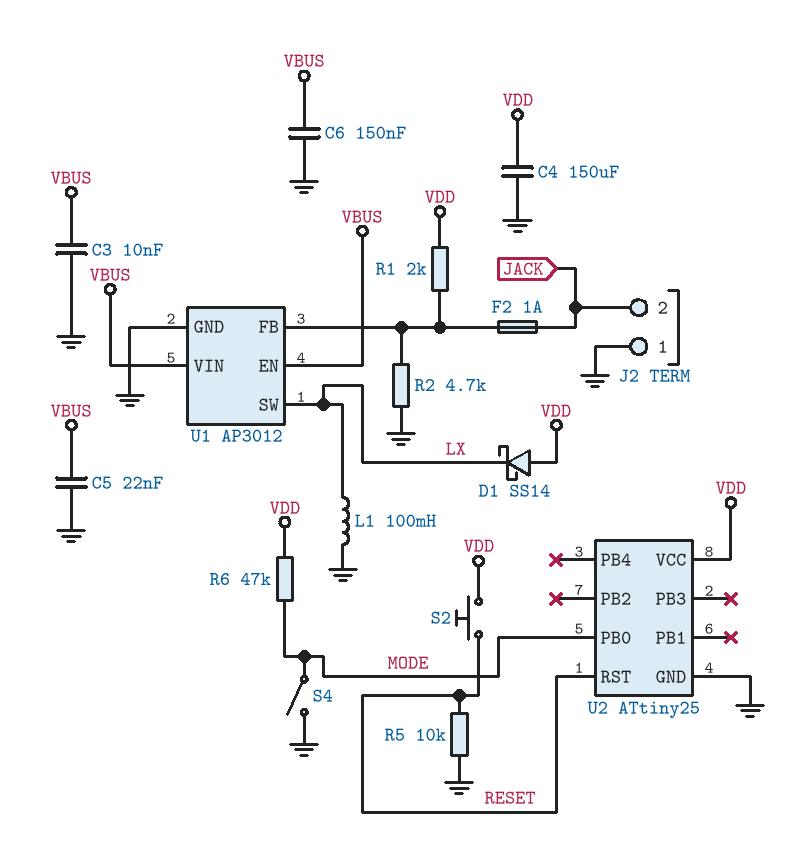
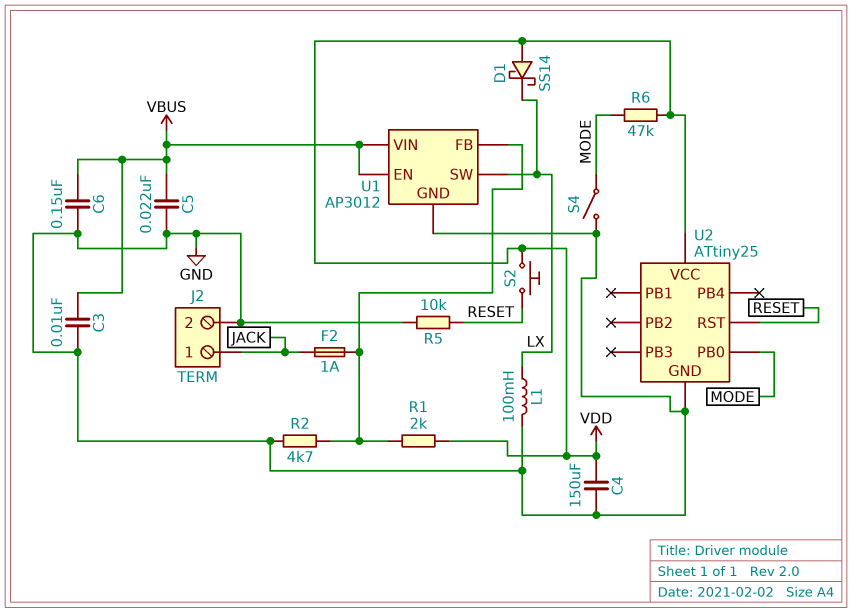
J2 pin 1: GND -> JACK
J2 pin 2: JACK -> GND

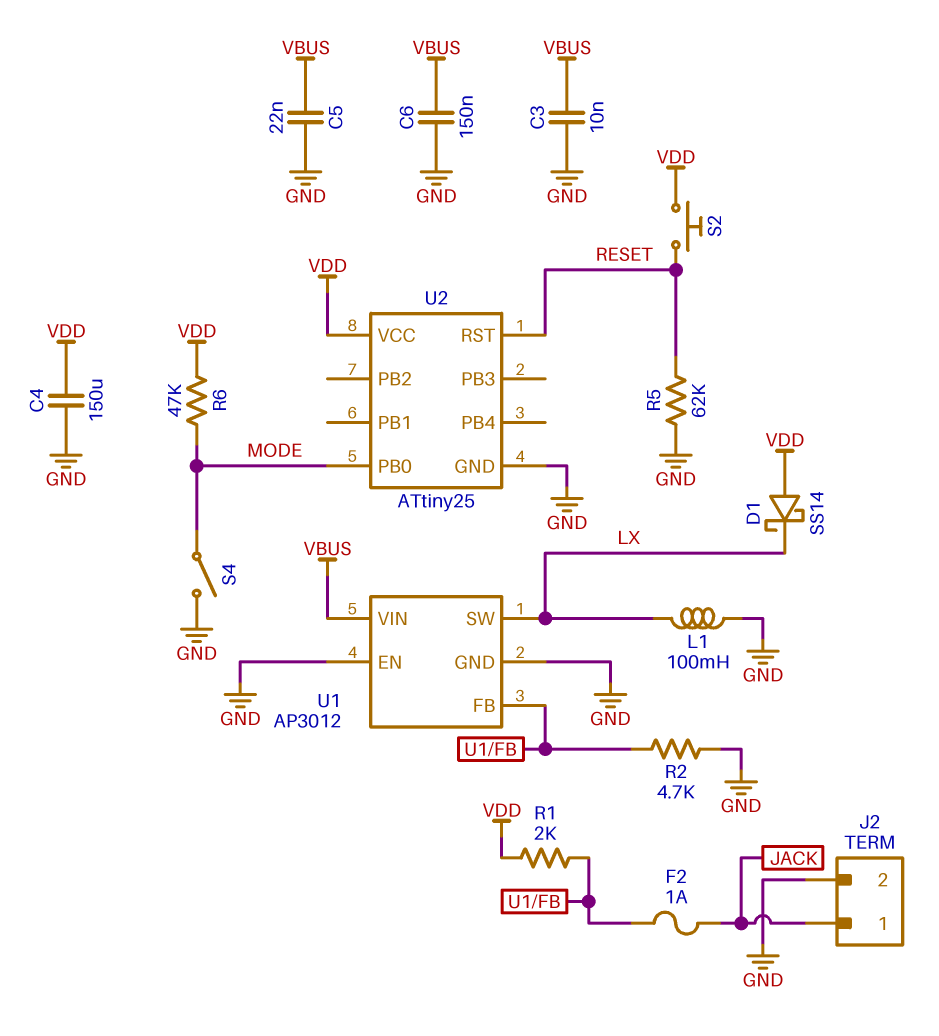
R5: 10k (GND, RESET) -> 62k (GND, RESET)
U1 pin EN: VBUS -> GND

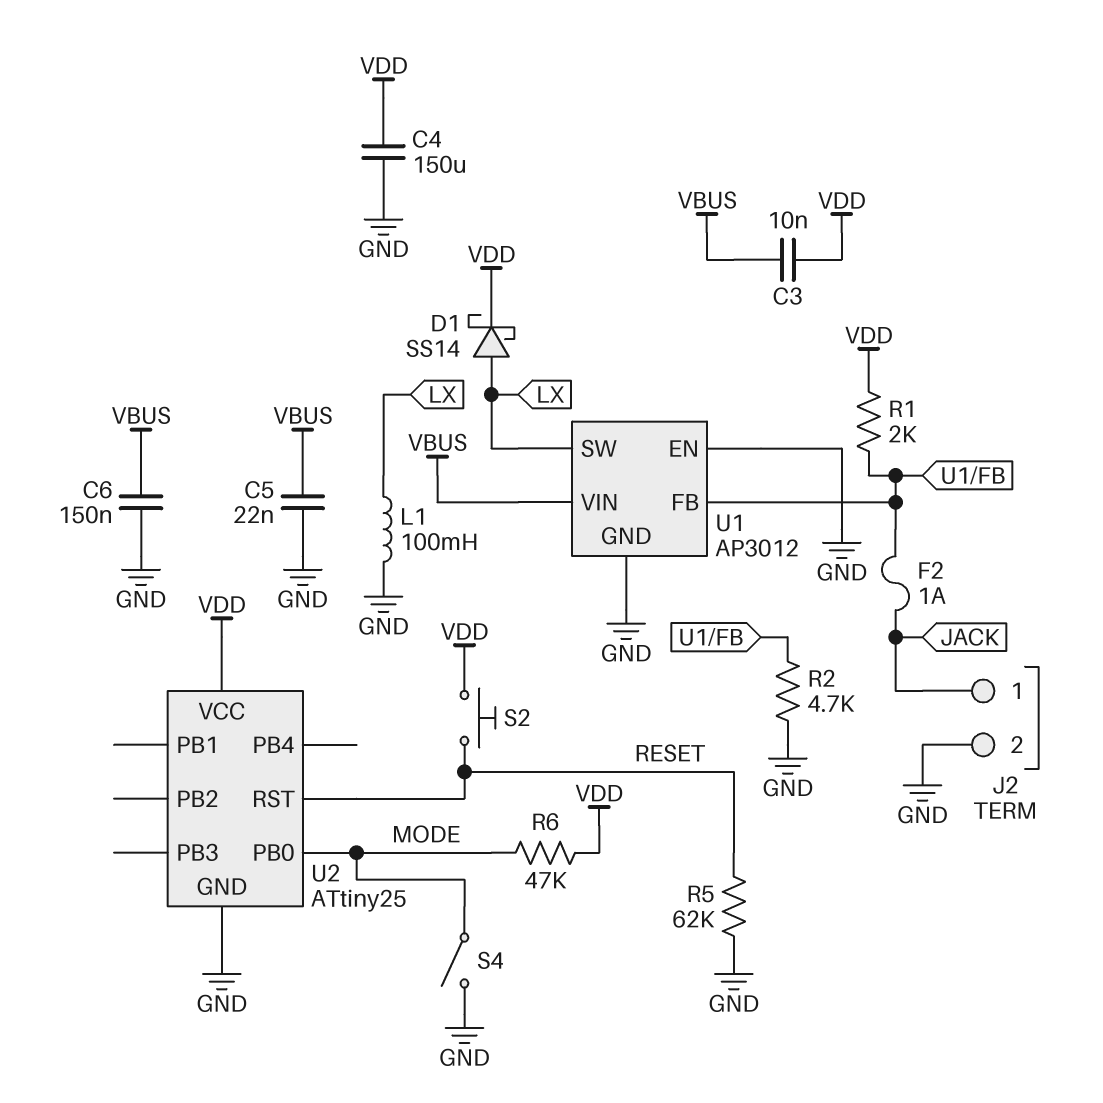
C3: 10nF (GND, VBUS) -> 10nF (VBUS, VDD)
D1: schottky SS14 (A VDD, K LX) -> schottky SS14 (A LX, K VDD)

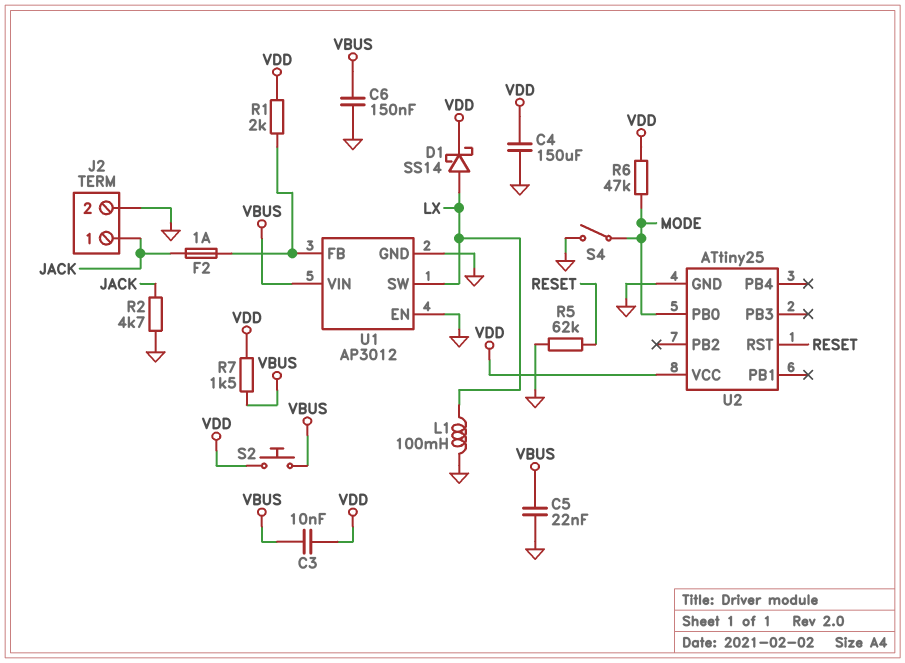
R2: 4.7k (GND, U1/FB) -> 4.7k (GND, JACK)
R7: none -> 1.5k (VBUS, VDD)
S2: button (RESET, VDD) -> button (VBUS, VDD)

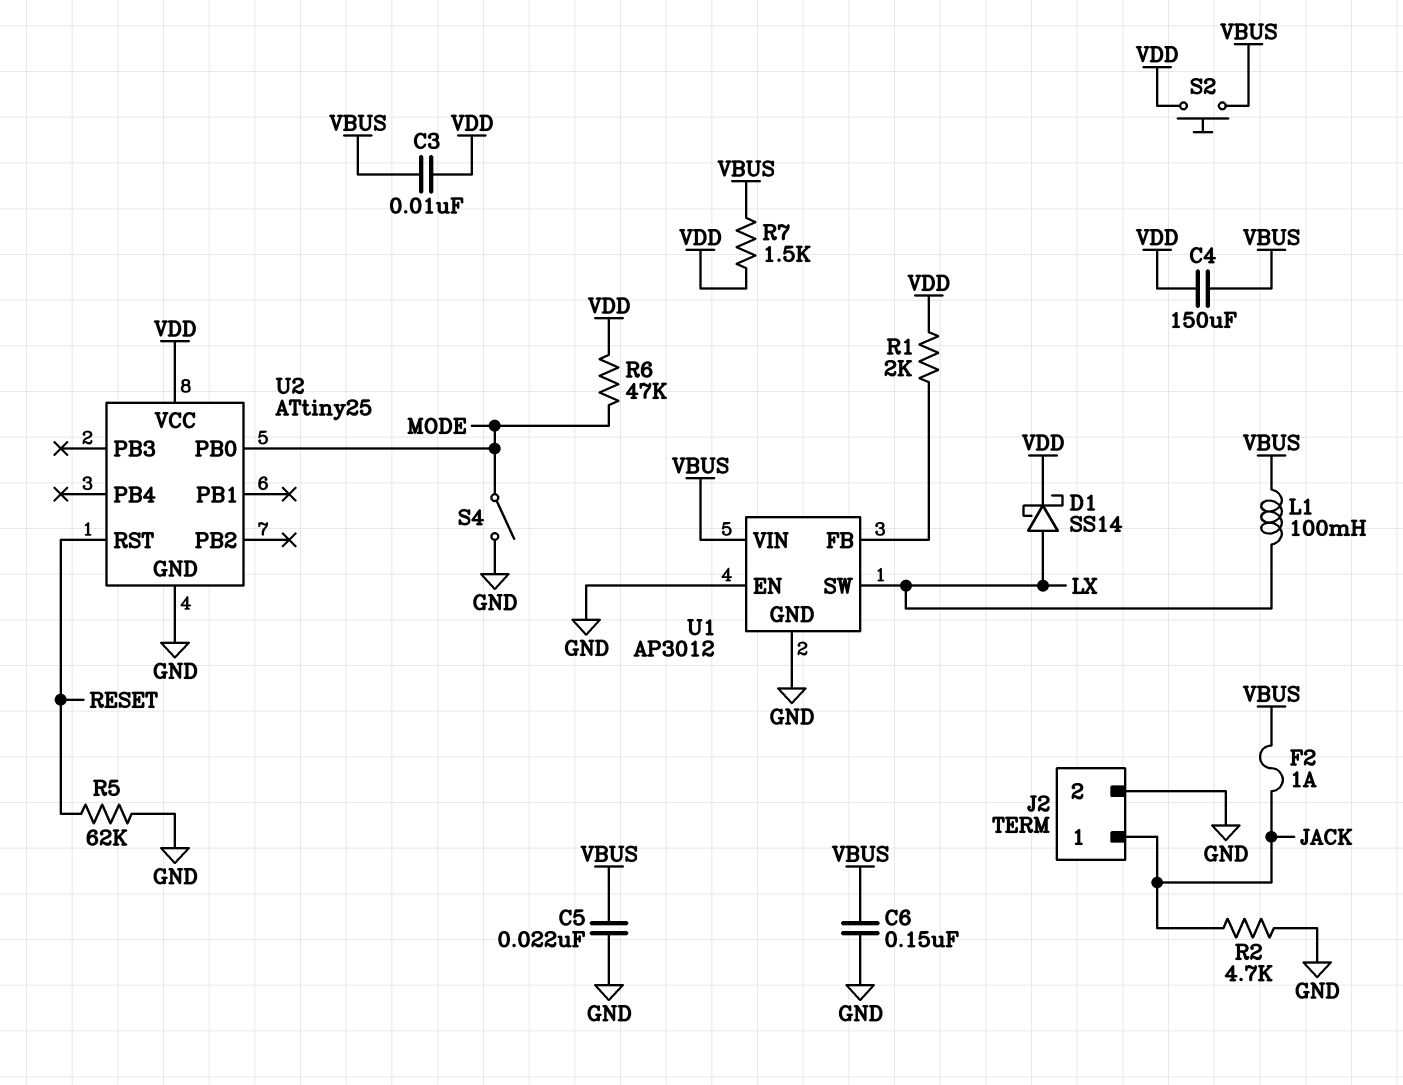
C4: 150uF (GND, VDD) -> 150uF (VBUS, VDD)
F2: 1A (JACK, U1/FB) -> 1A (JACK, VBUS)
L1: 100mH (GND, LX) -> 100mH (LX, VBUS)

